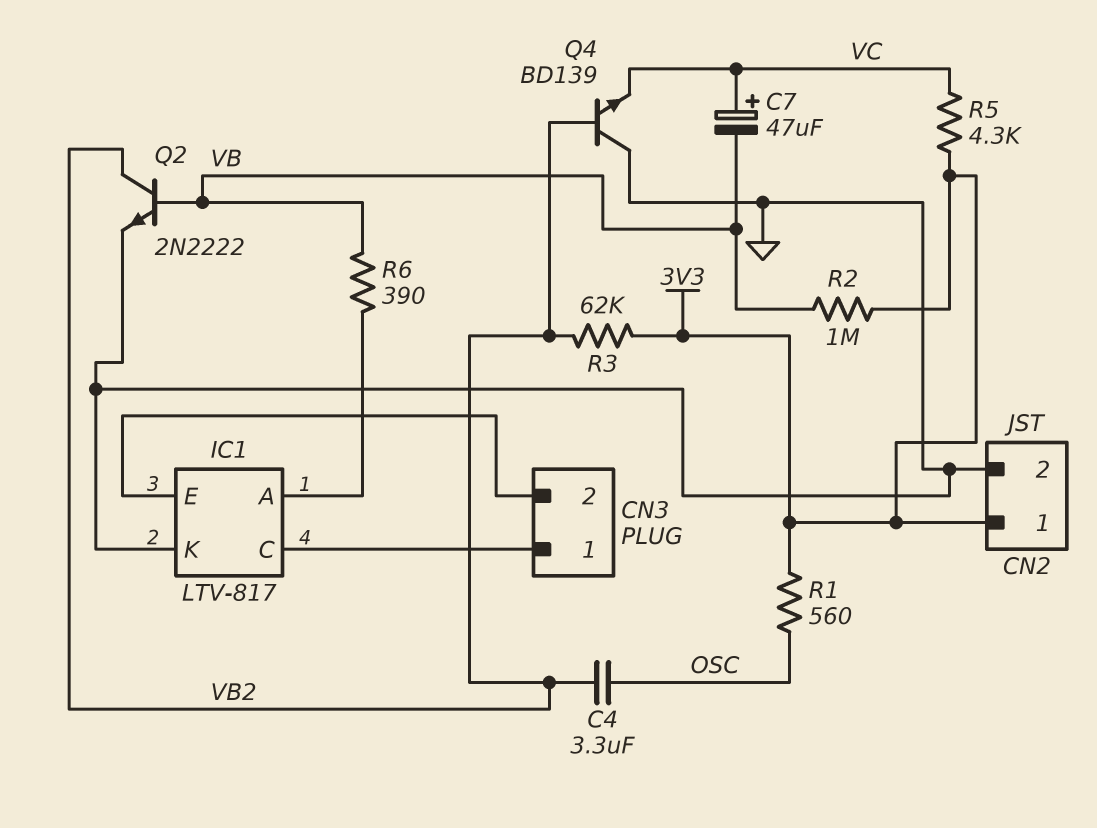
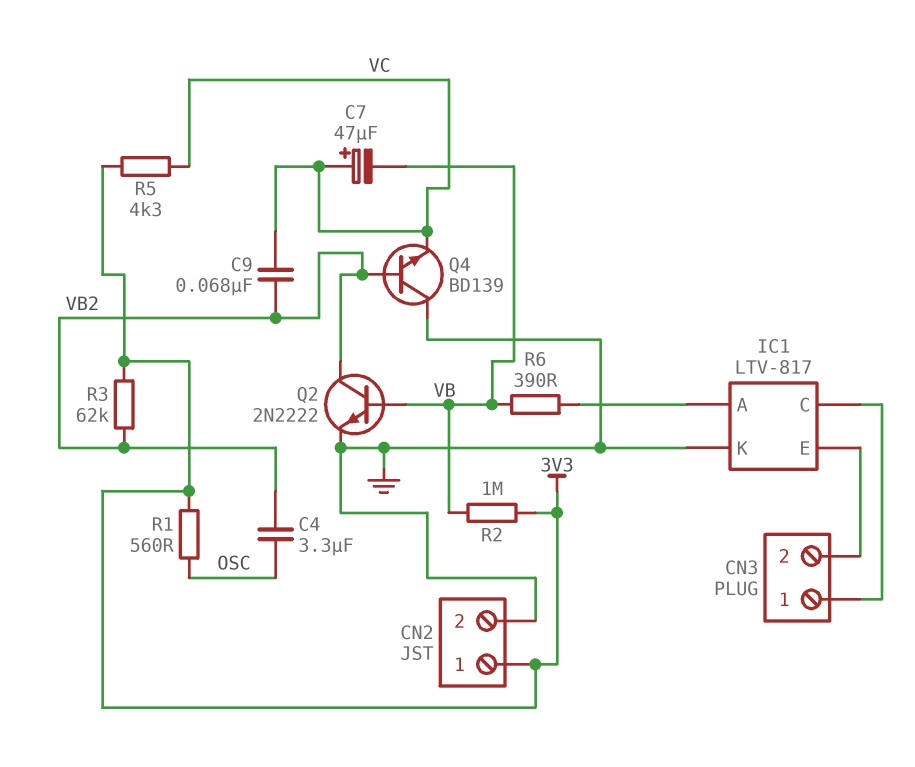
C9: none -> 68nF (VB2, VC)

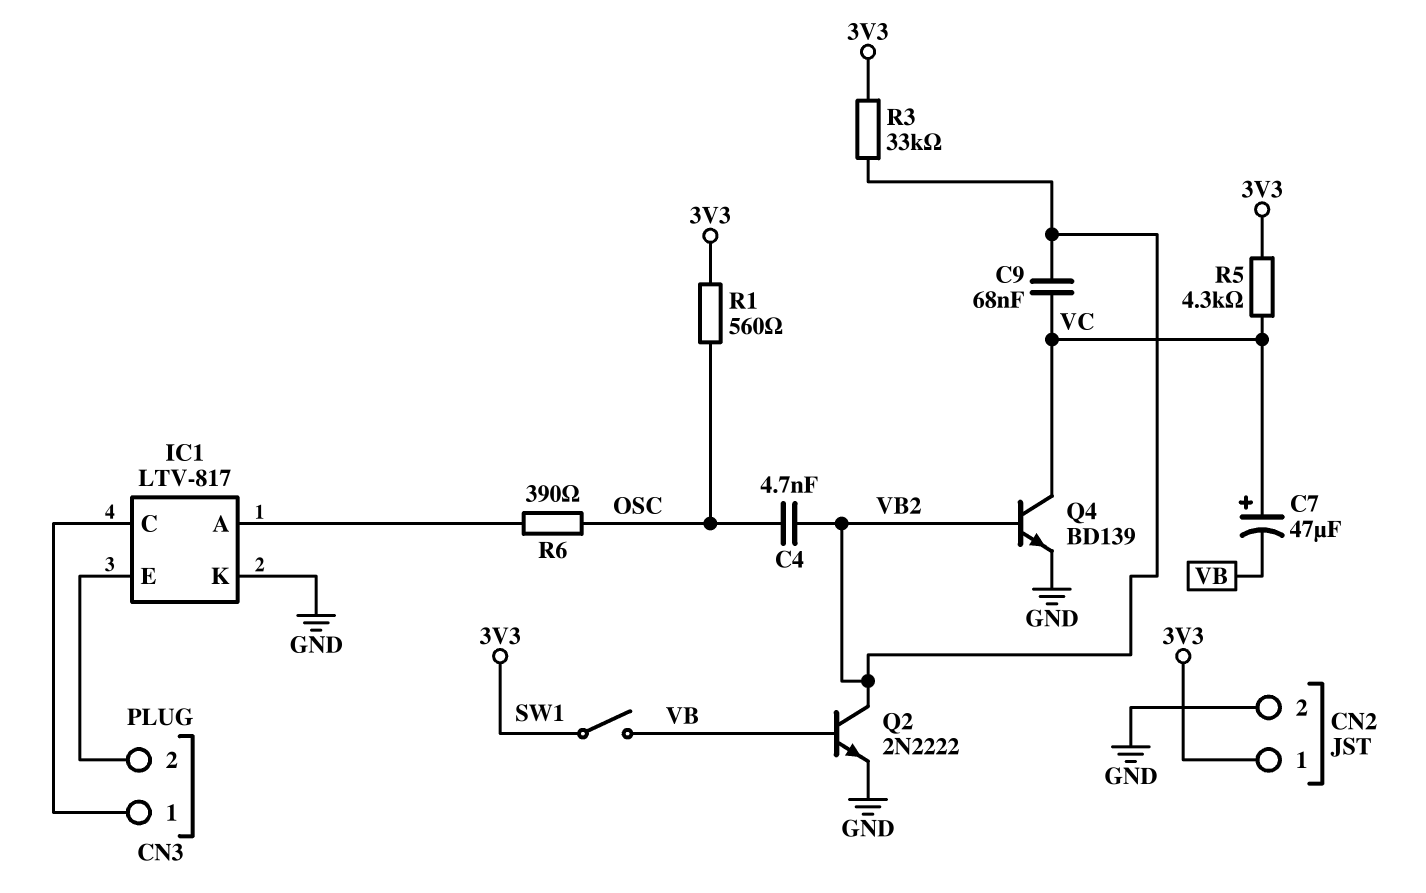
C4: 3.3uF (OSC, VB2) -> 4.7nF (OSC, VB2)
Q4: NPN BD139 (B VB2, C GND, E VC) -> NPN BD139 (B VB2, C VC, E GND)
R2: 1M (3V3, VB) -> none
R3: 62k (3V3, VB2) -> 33k (3V3, VB2)
R6: 390 (IC1/A, VB) -> 390 (IC1/A, OSC)
SW1: none -> switch (3V3, VB)

